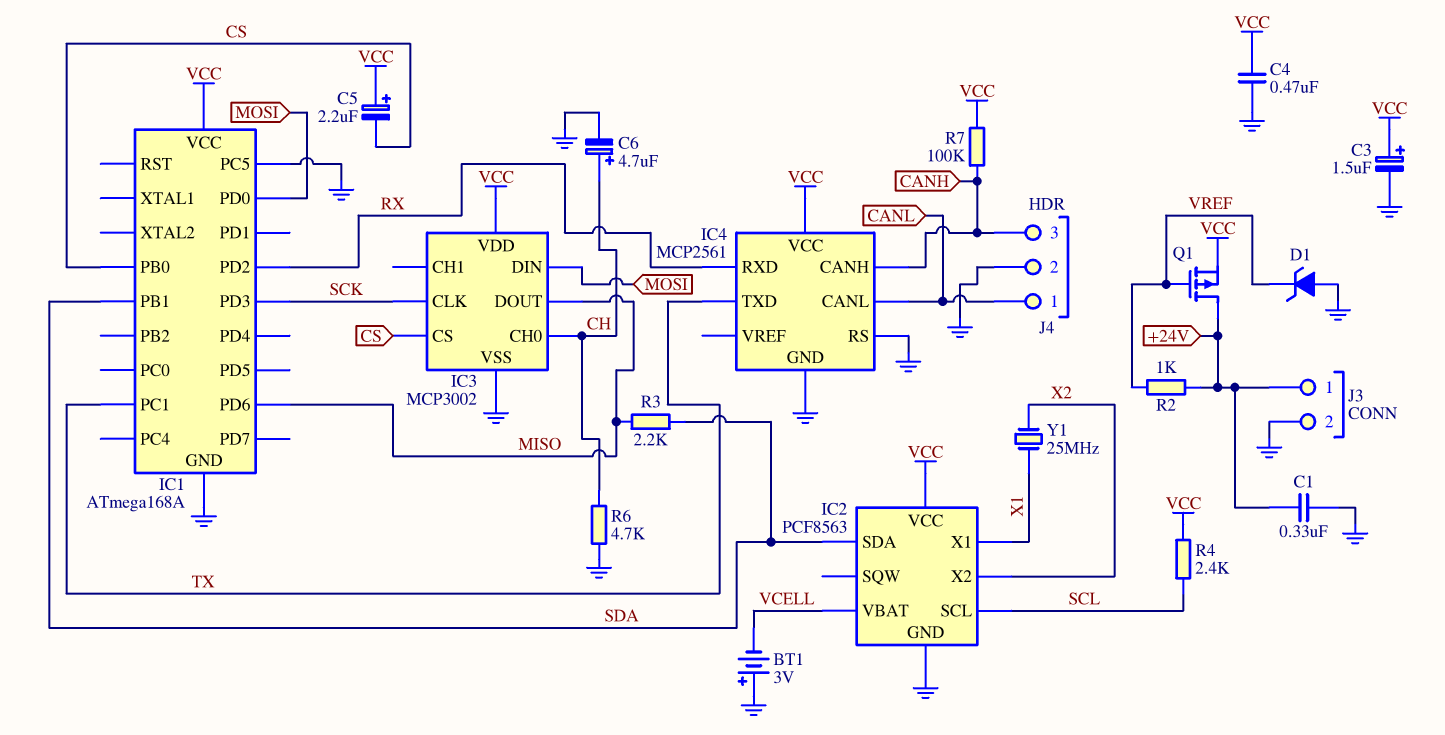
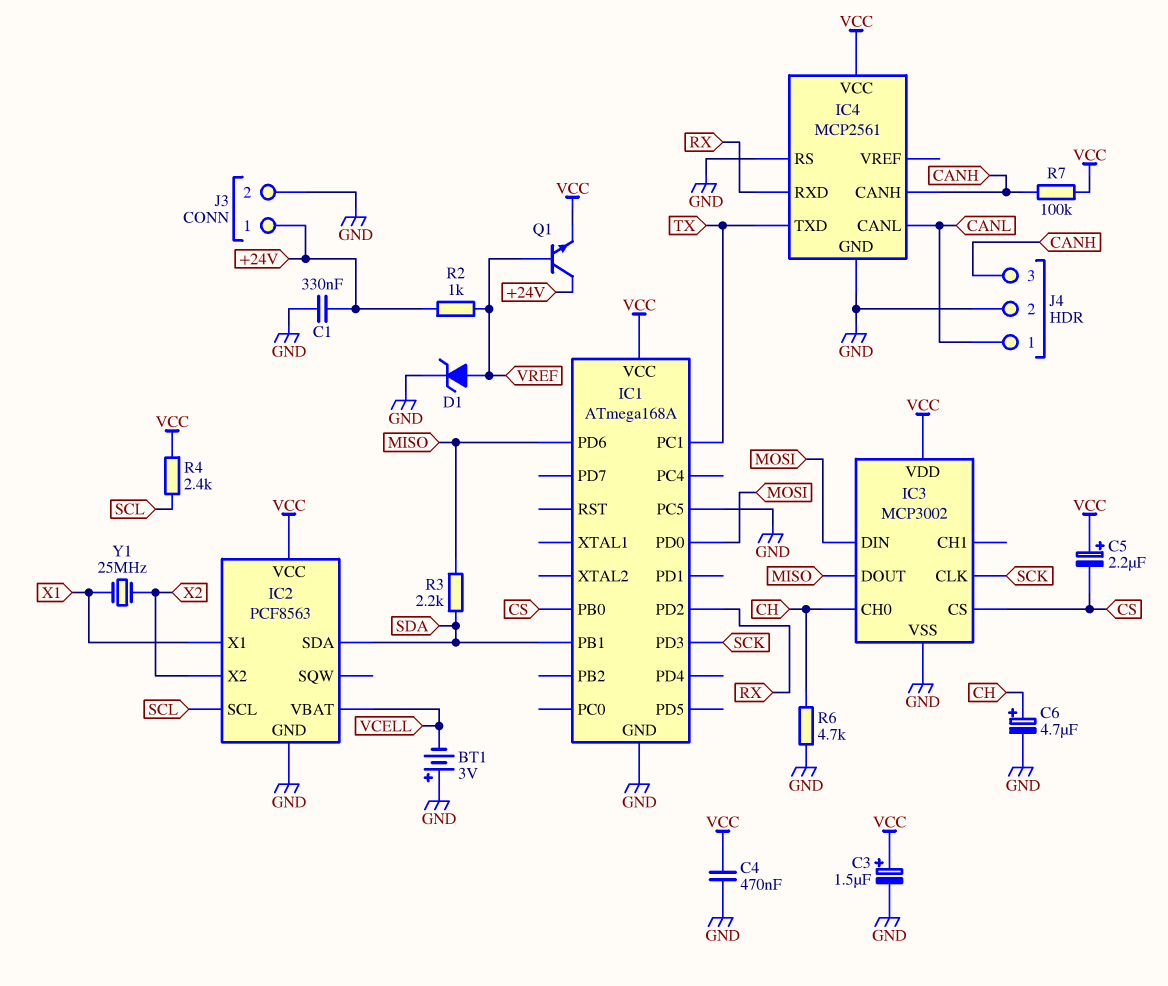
D1: zener (A GND, K VREF) -> zener (A VREF, K GND)
Q1: PMOS (G VREF, D +24V, S VCC) -> NPN (B VREF, C +24V, E VCC)

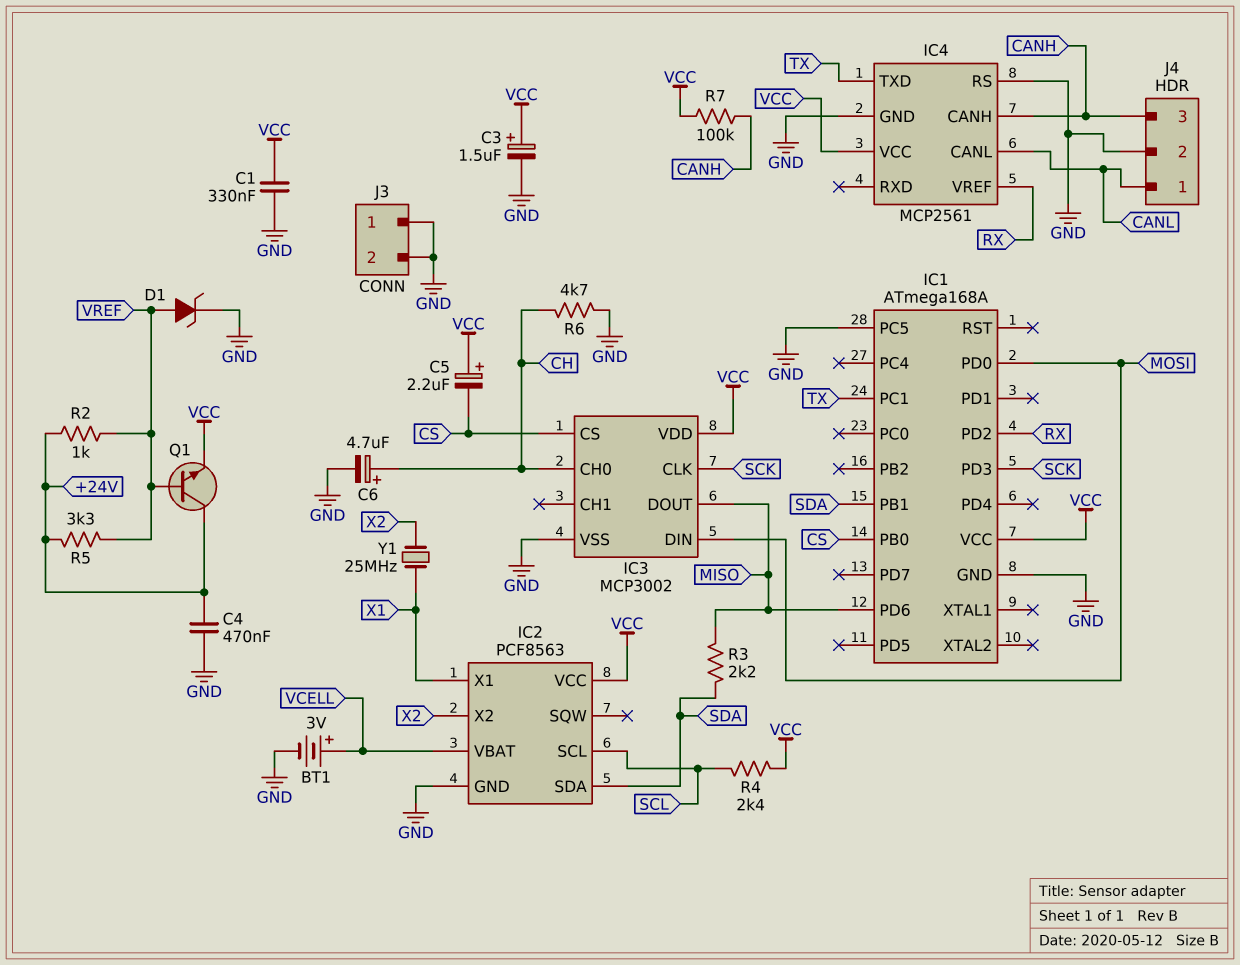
BT1: 3V (plus GND, minus VCELL) -> 3V (plus VCELL, minus GND)
C1: 330nF (+24V, GND) -> 330nF (GND, VCC)
C4: 470nF (GND, VCC) -> 470nF (+24V, GND)
IC4 pin RXD: RX -> none
IC4 pin VREF: none -> RX
J3 pin 1: +24V -> GND
R5: none -> 3.3k (+24V, VREF)

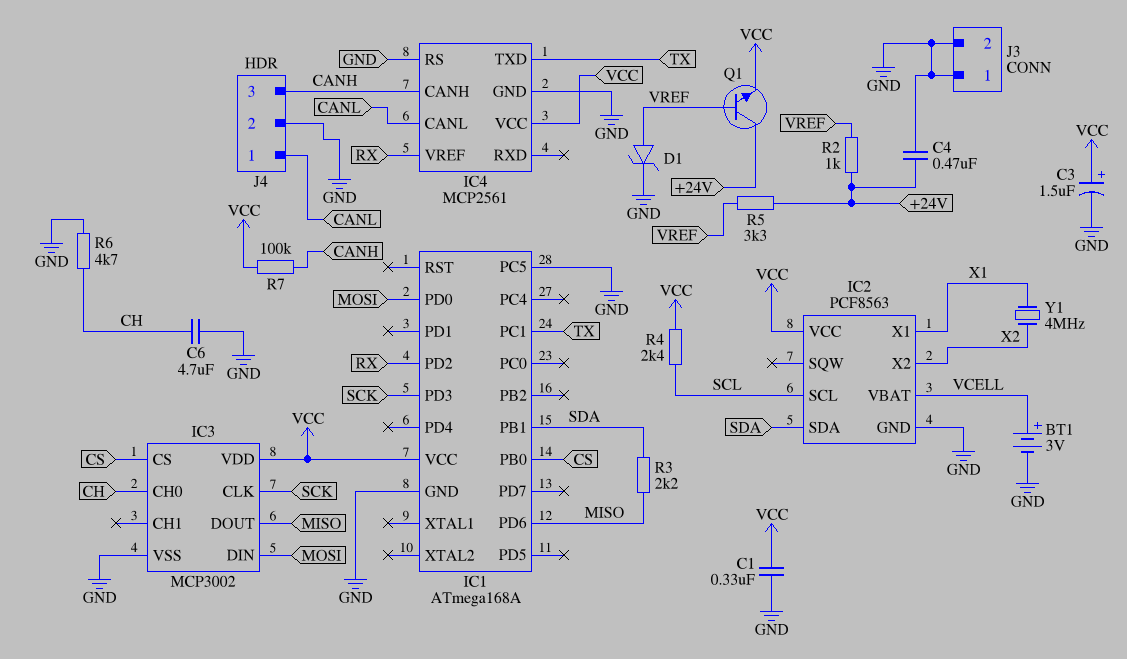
C5: 2.2uF (plus VCC, minus CS) -> none
C6: 4.7uF (plus CH, minus GND) -> 4.7uF (CH, GND)
Y1: 25MHz (X1, X2) -> 4MHz (X1, X2)

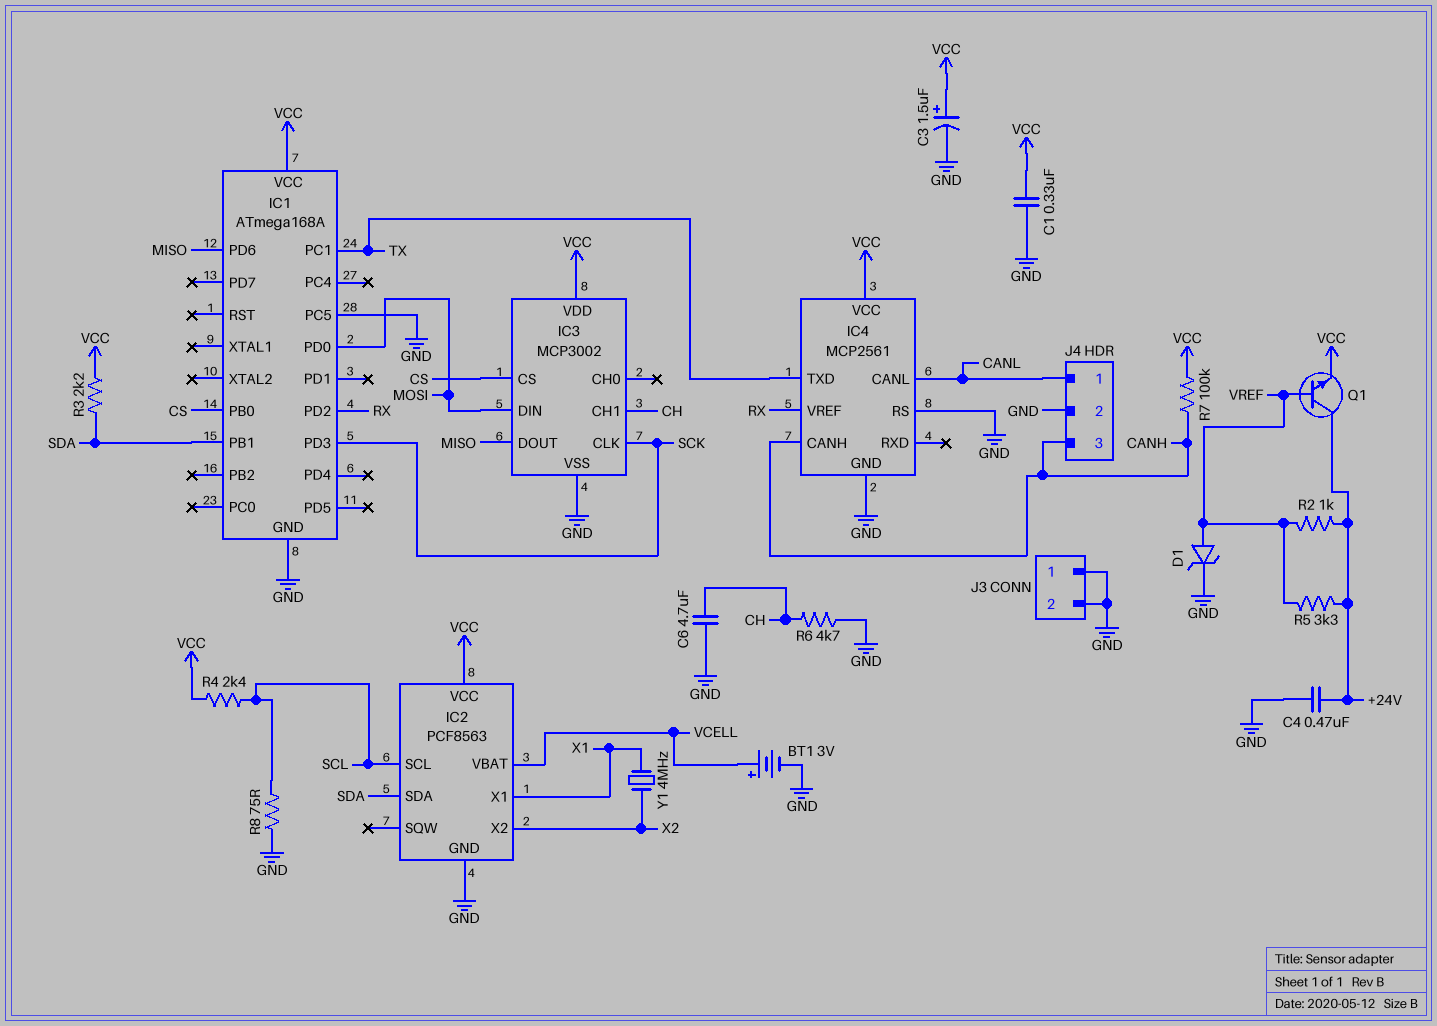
IC3 pin CH0: CH -> none
IC3 pin CH1: none -> CH
R3: 2.2k (MISO, SDA) -> 2.2k (SDA, VCC)
R8: none -> 75 (GND, SCL)

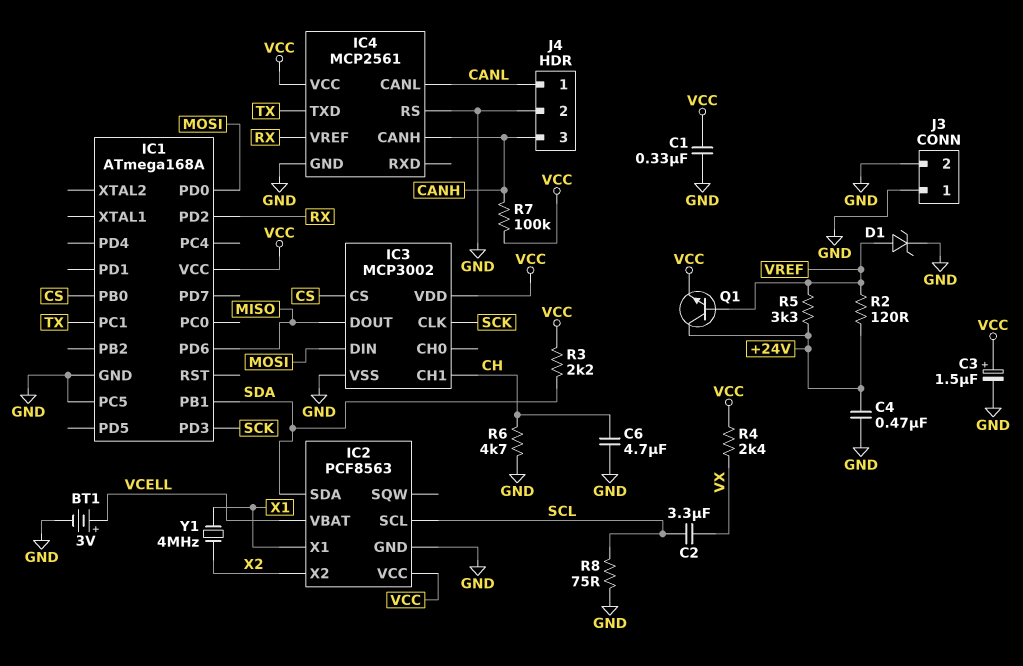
C2: none -> 3.3uF (SCL, VX)
R2: 1k (+24V, VREF) -> 120 (+24V, VREF)
R4: 2.4k (SCL, VCC) -> 2.4k (VCC, VX)

